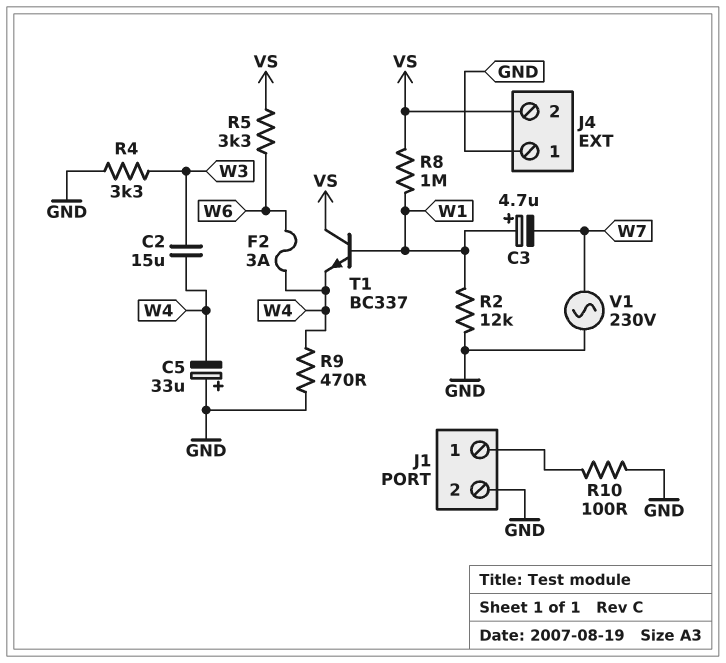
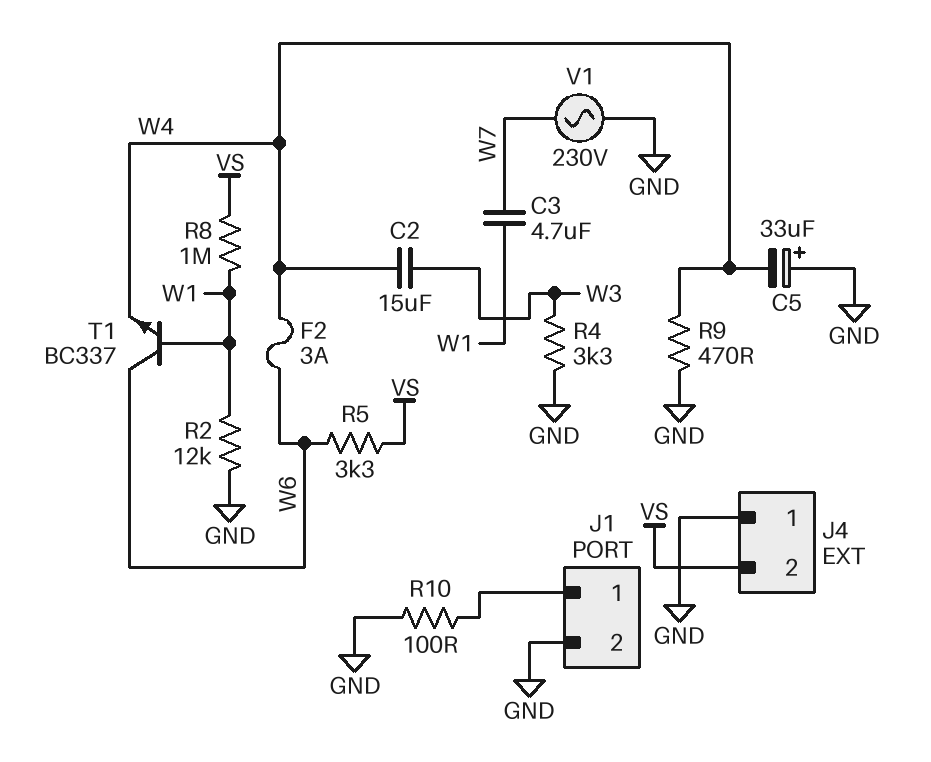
C3: 4.7uF (plus W1, minus W7) -> 4.7uF (W1, W7)
T1: NPN BC337 (B W1, C VS, E W4) -> NPN BC337 (B W1, C W6, E W4)

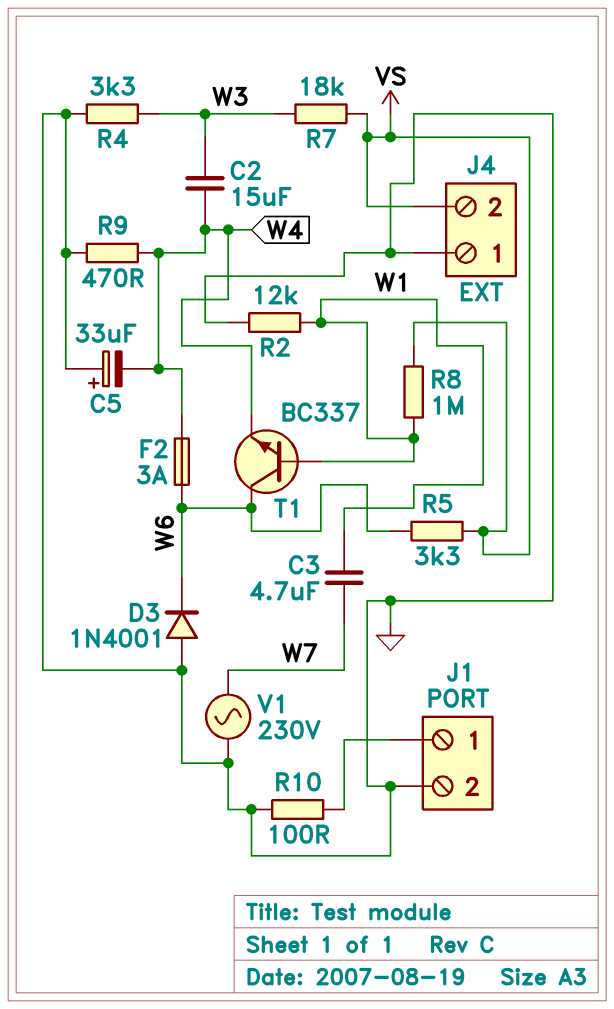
D3: none -> diode 1N4001 (A GND, K W6)
R7: none -> 18k (VS, W3)

